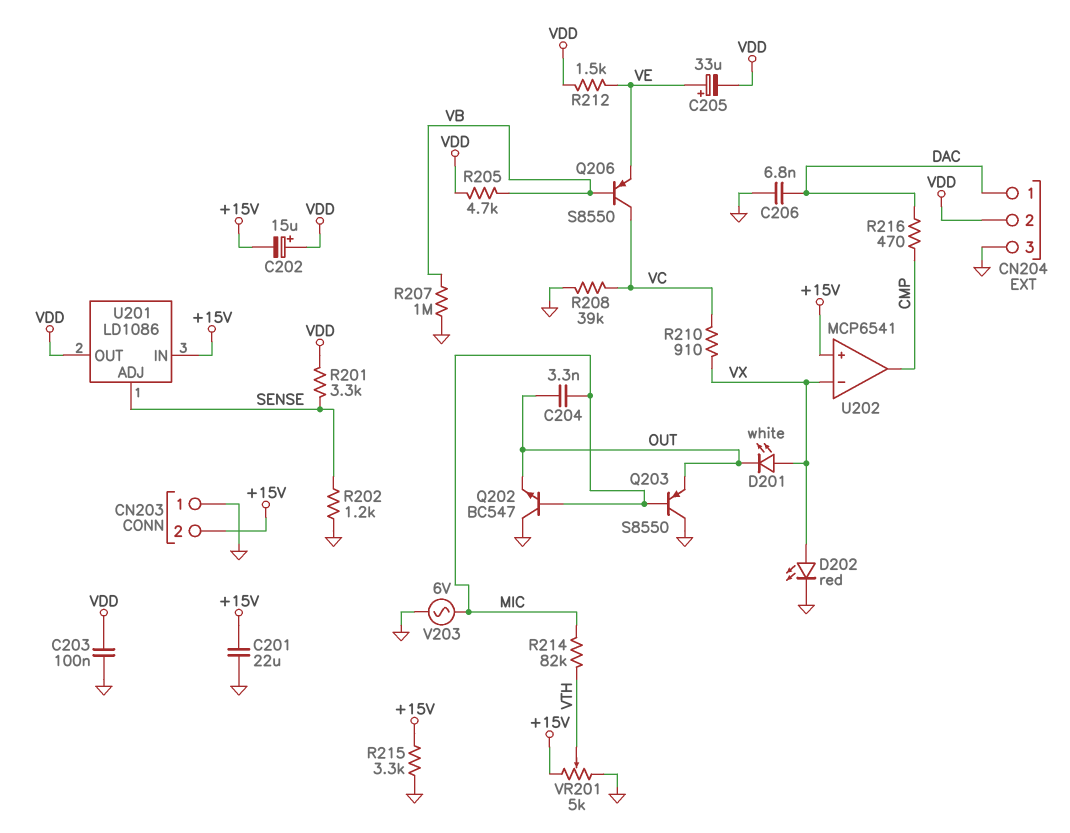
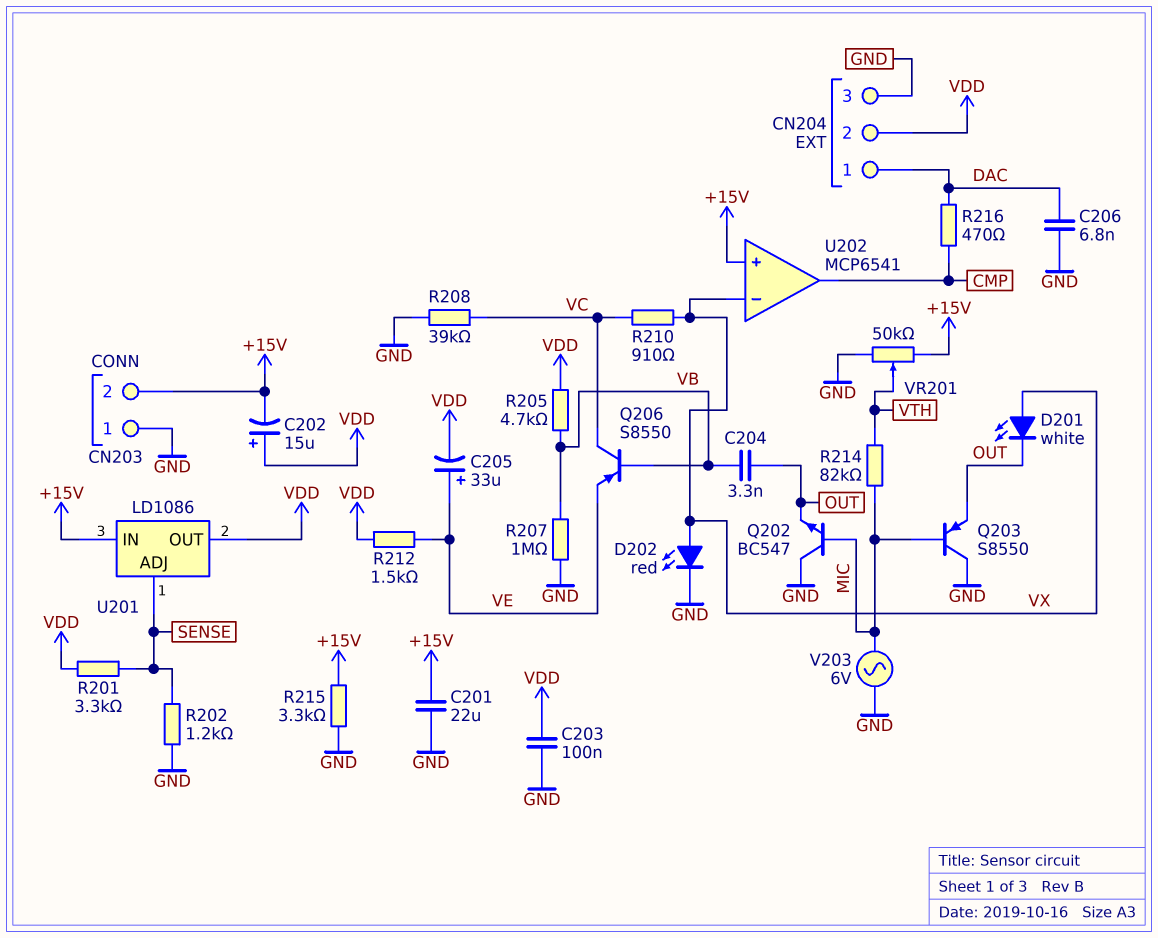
C204: 3.3nF (MIC, OUT) -> 3.3nF (OUT, VB)
VR201: 5k (+15V, GND, wiper VTH) -> 50k (+15V, GND, wiper VTH)

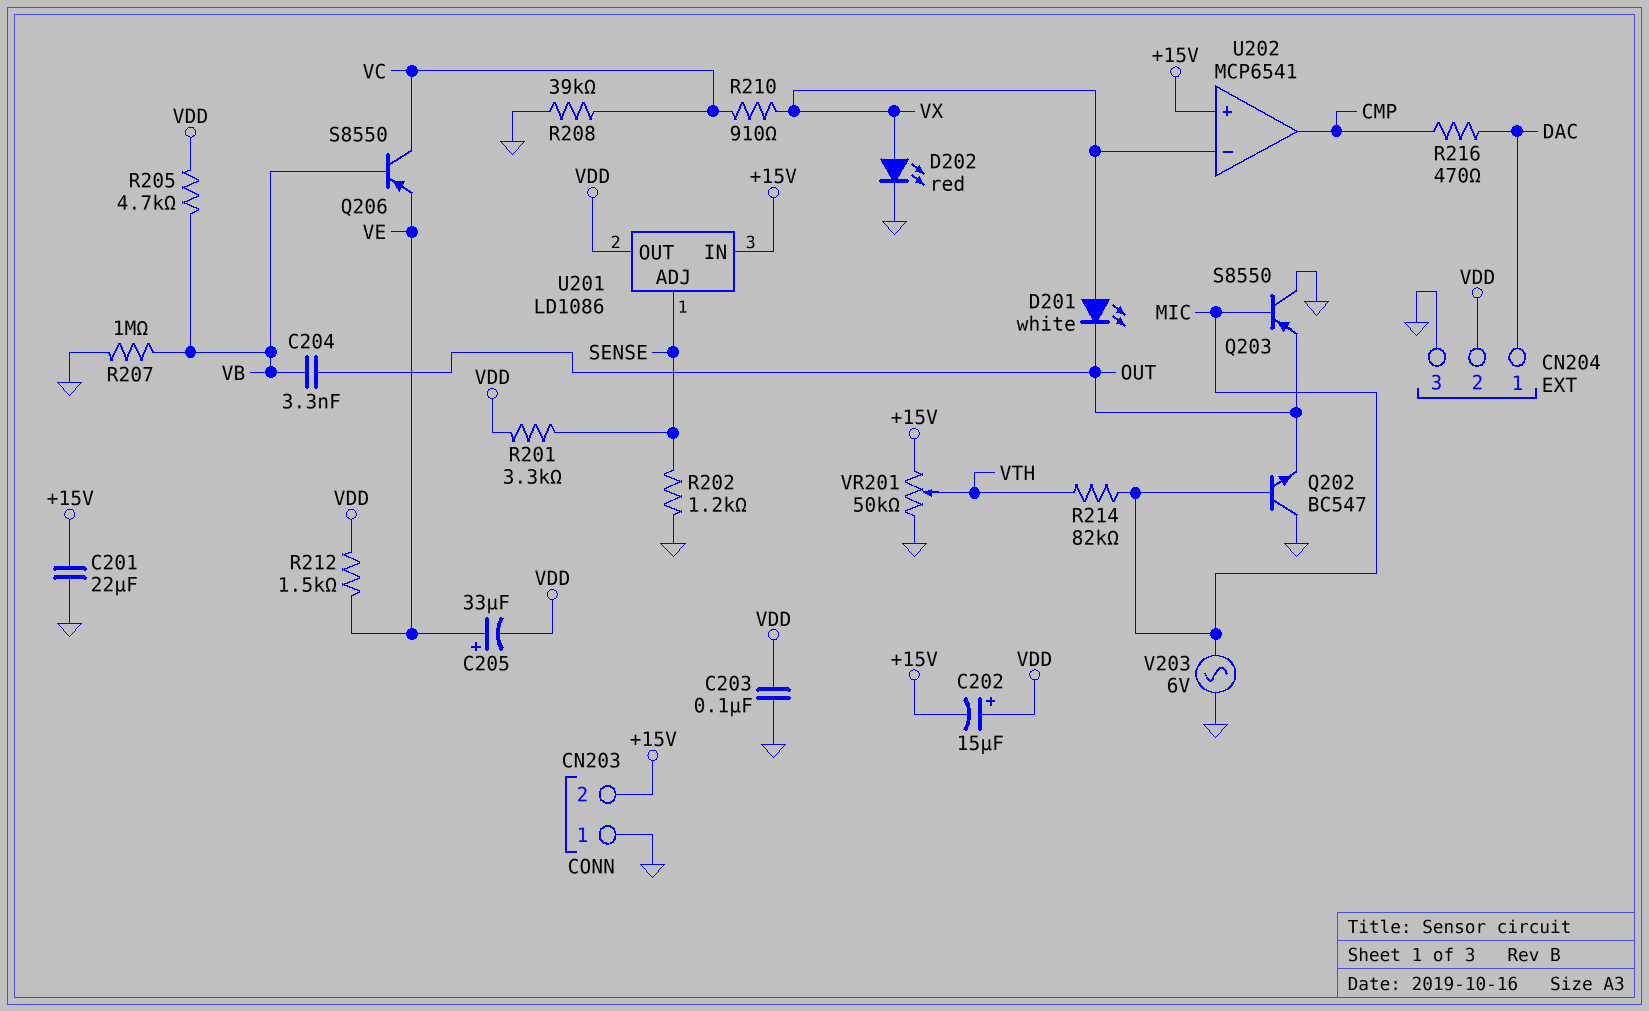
C206: 6.8nF (DAC, GND) -> none
R215: 3.3k (+15V, GND) -> none

